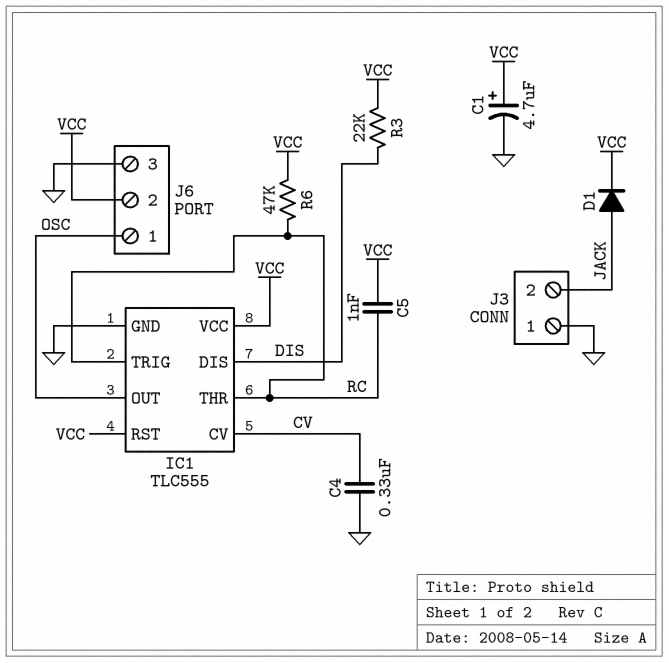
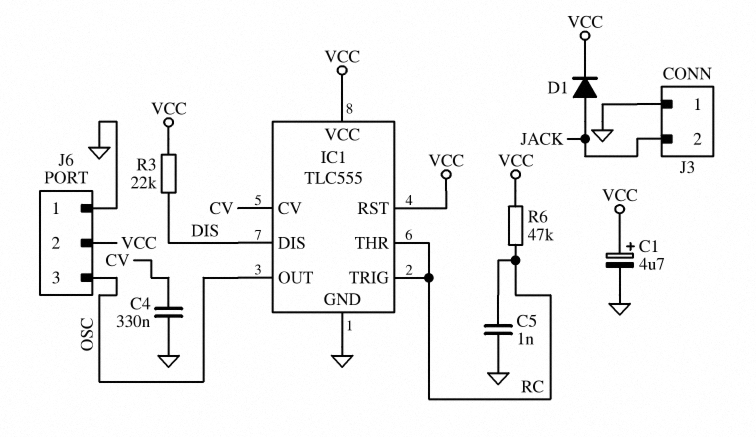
C5: 1nF (RC, VCC) -> 1nF (GND, RC)
J6 pin 1: OSC -> GND
J6 pin 3: GND -> OSC

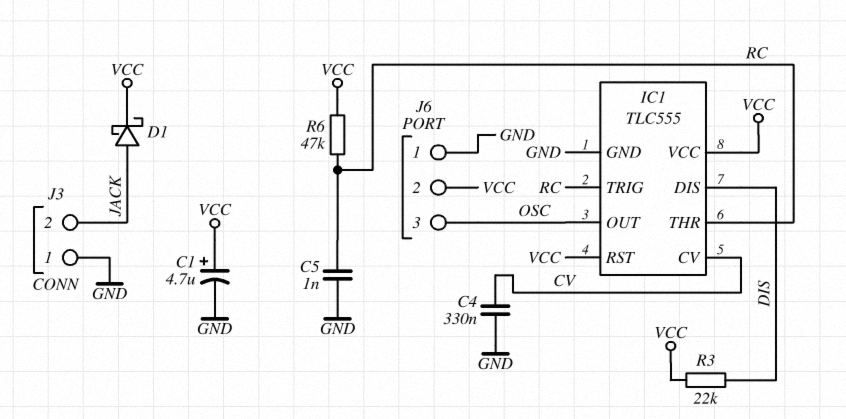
D1: diode (A JACK, K VCC) -> schottky (A JACK, K VCC)

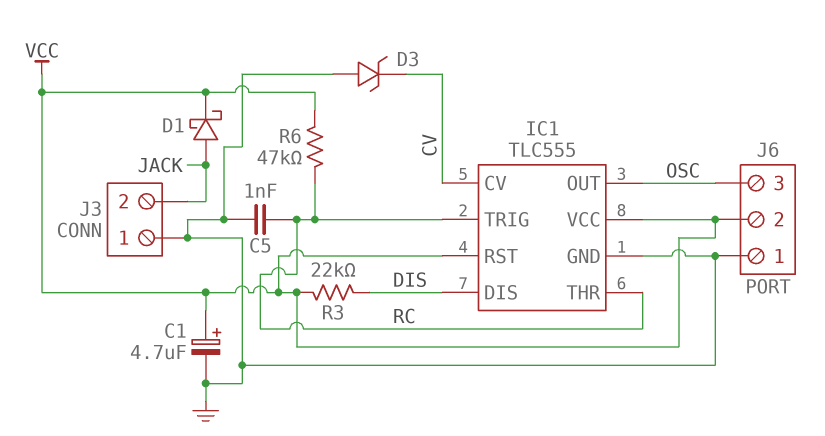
C4: 330nF (CV, GND) -> none
D3: none -> zener (A GND, K CV)

